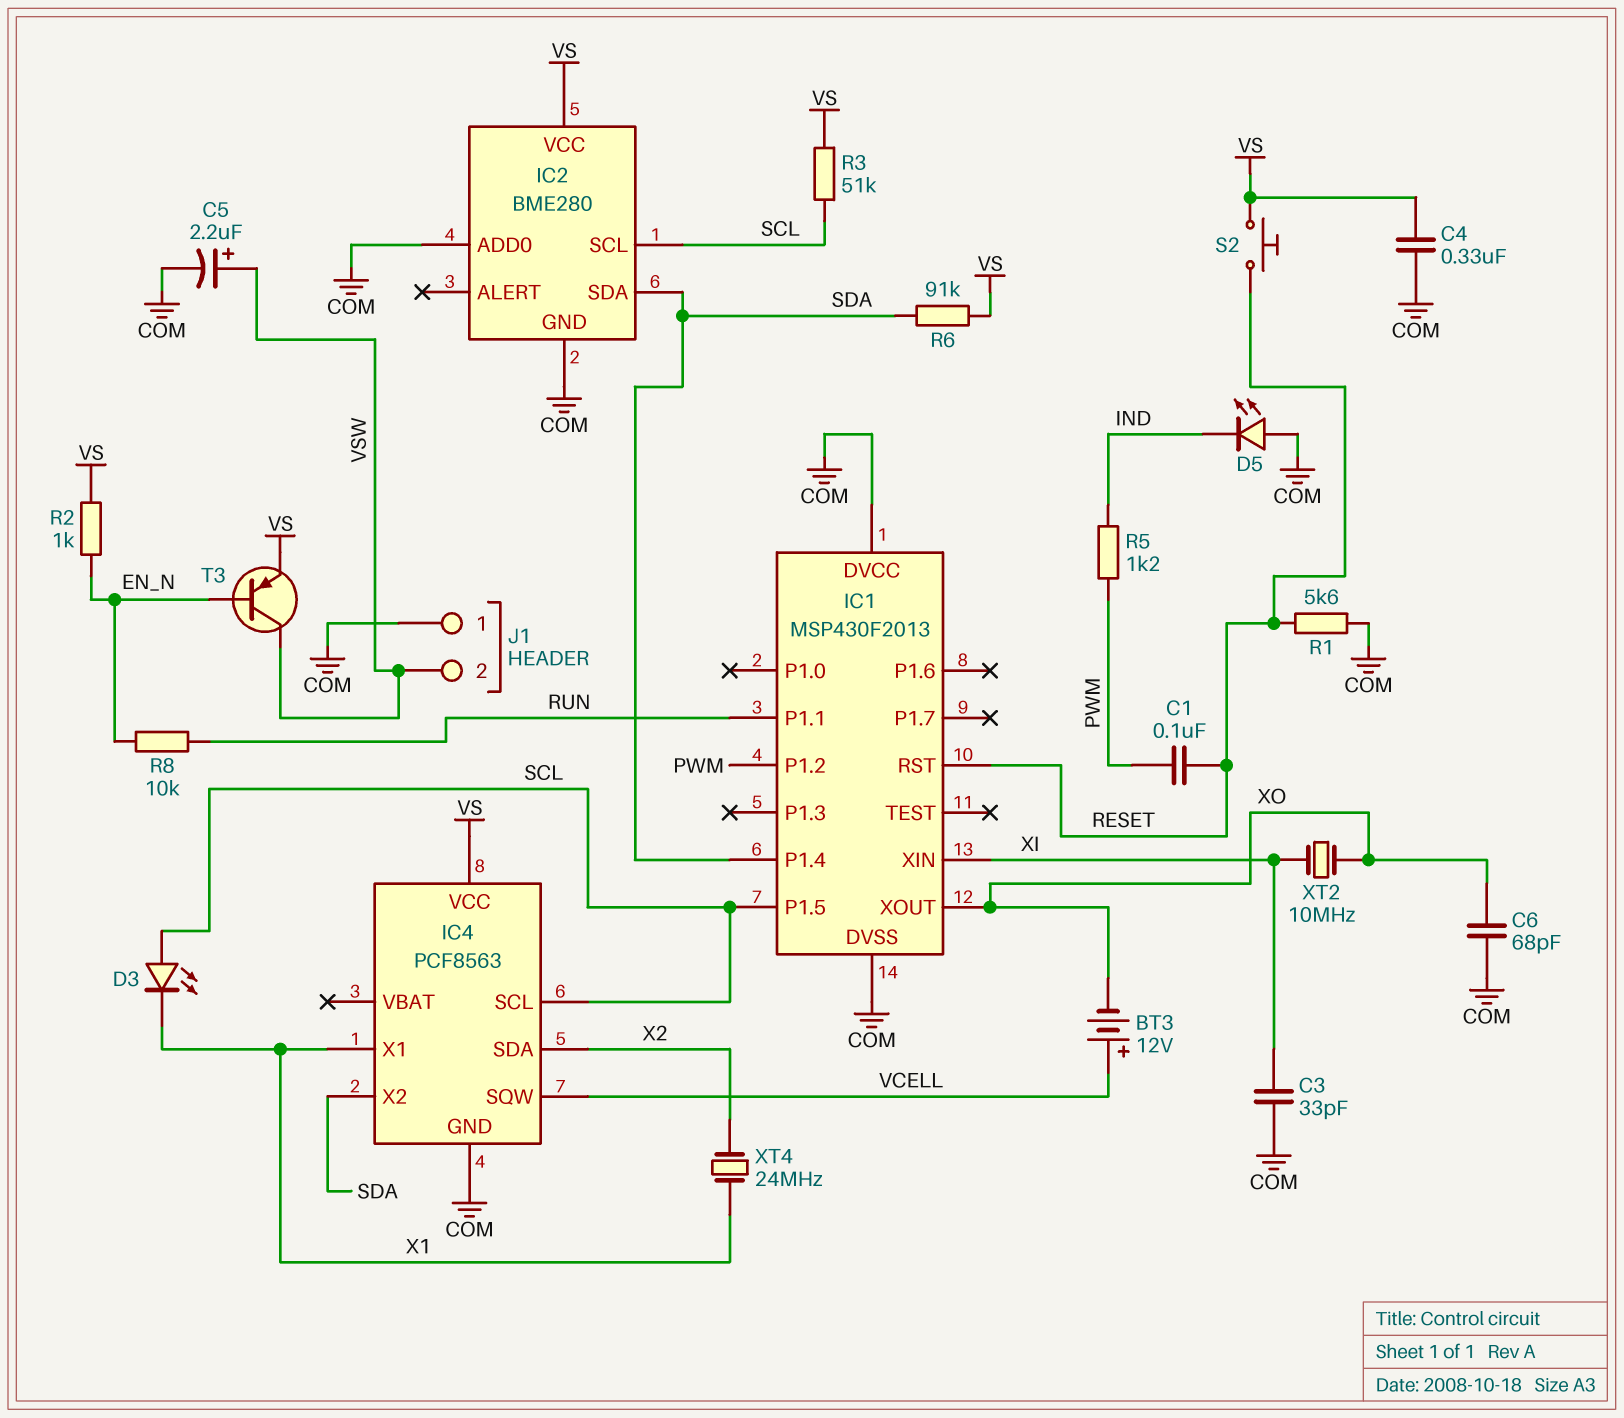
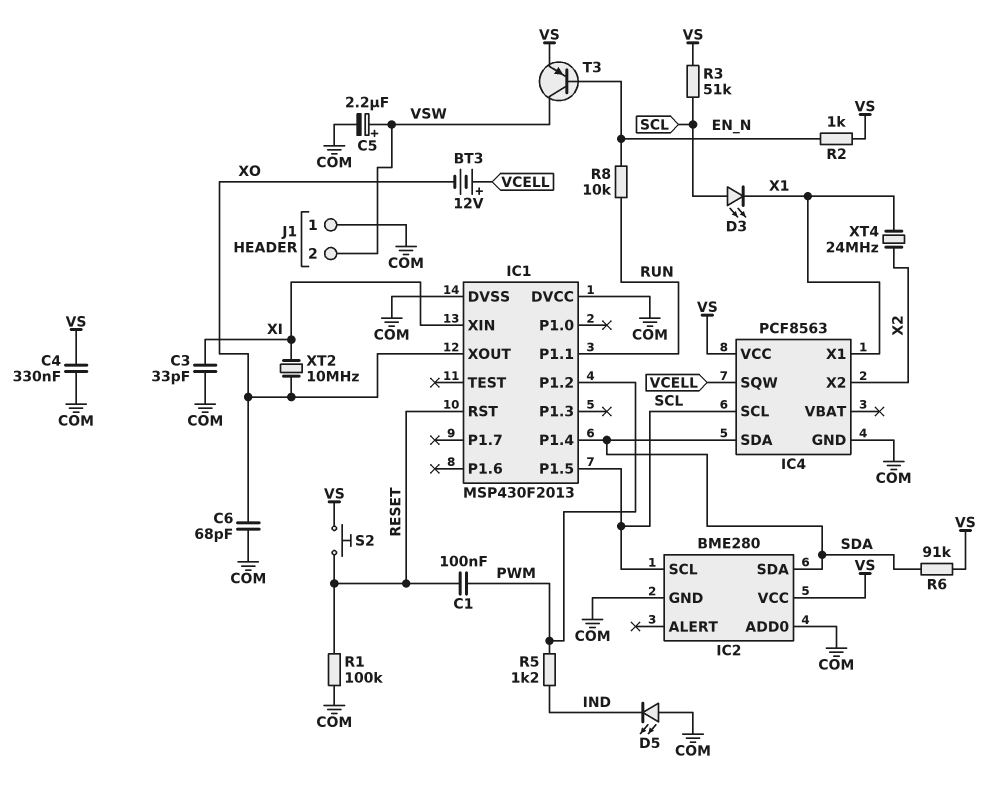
IC4 pin SDA: X2 -> SDA
IC4 pin X2: SDA -> X2
R1: 5.6k (COM, RESET) -> 100k (COM, RESET)

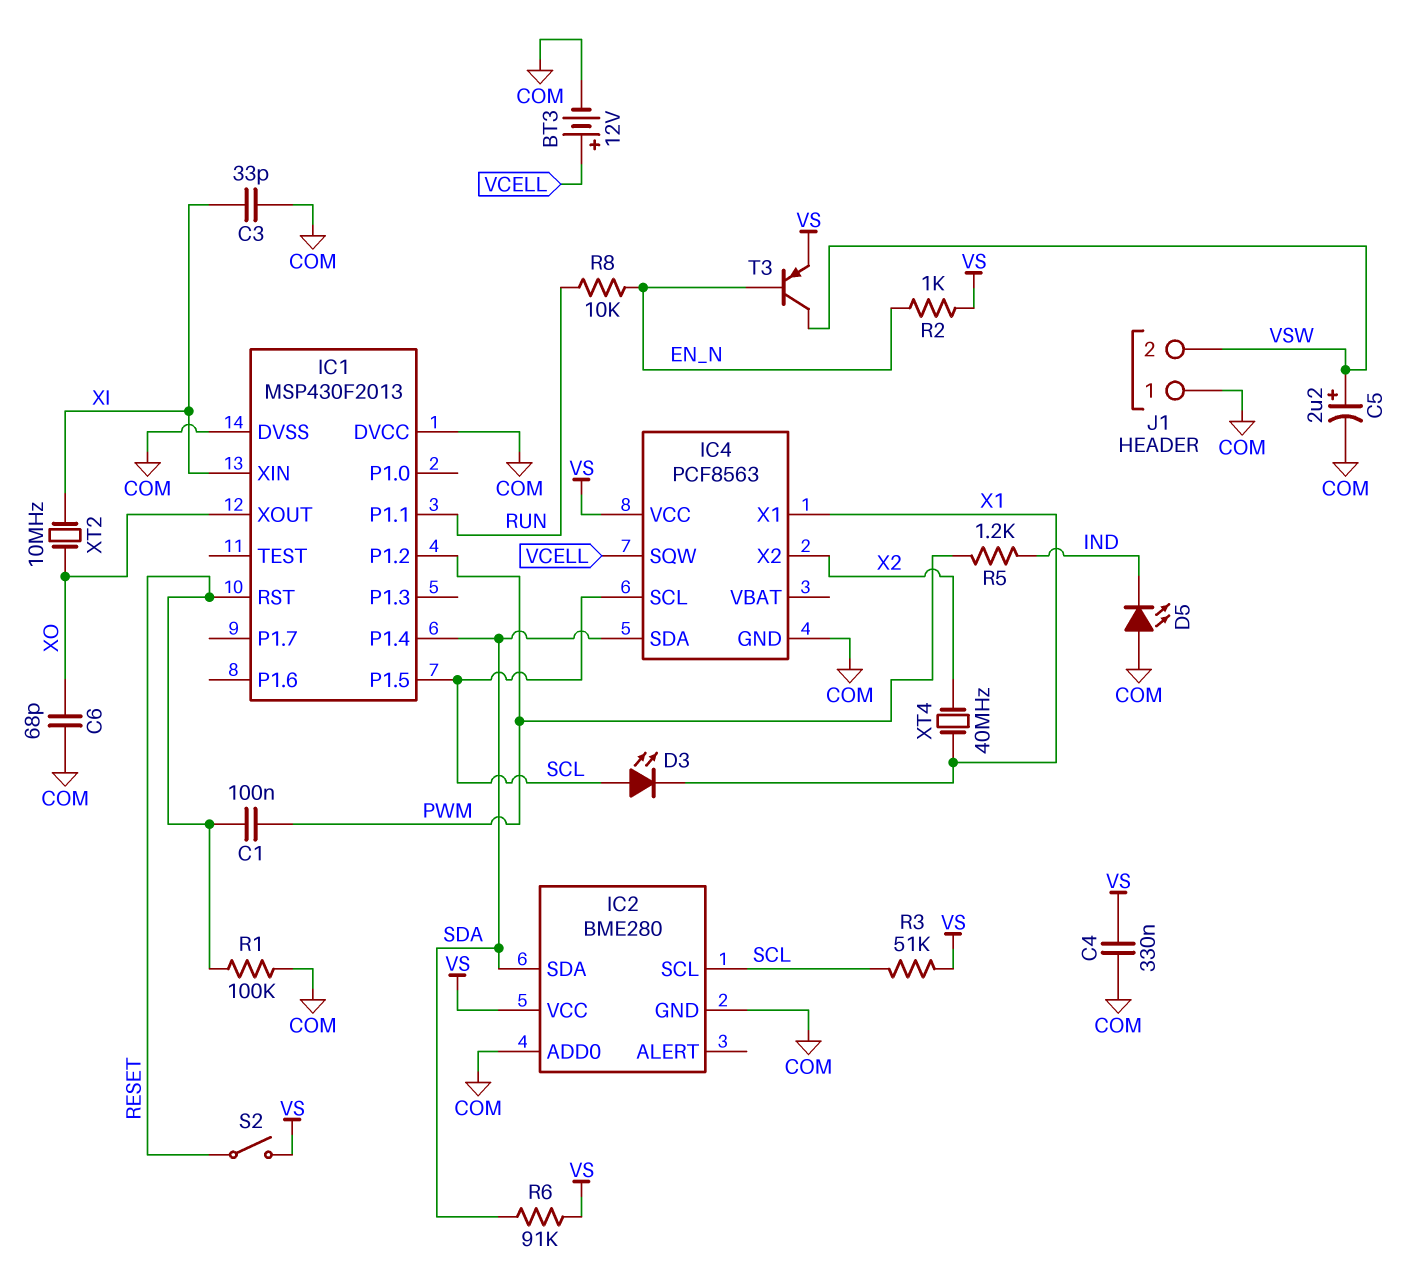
BT3: 12V (plus VCELL, minus XO) -> 12V (plus VCELL, minus COM)
S2: button (RESET, VS) -> switch (RESET, VS)
XT4: 24MHz (X1, X2) -> 40MHz (X1, X2)

